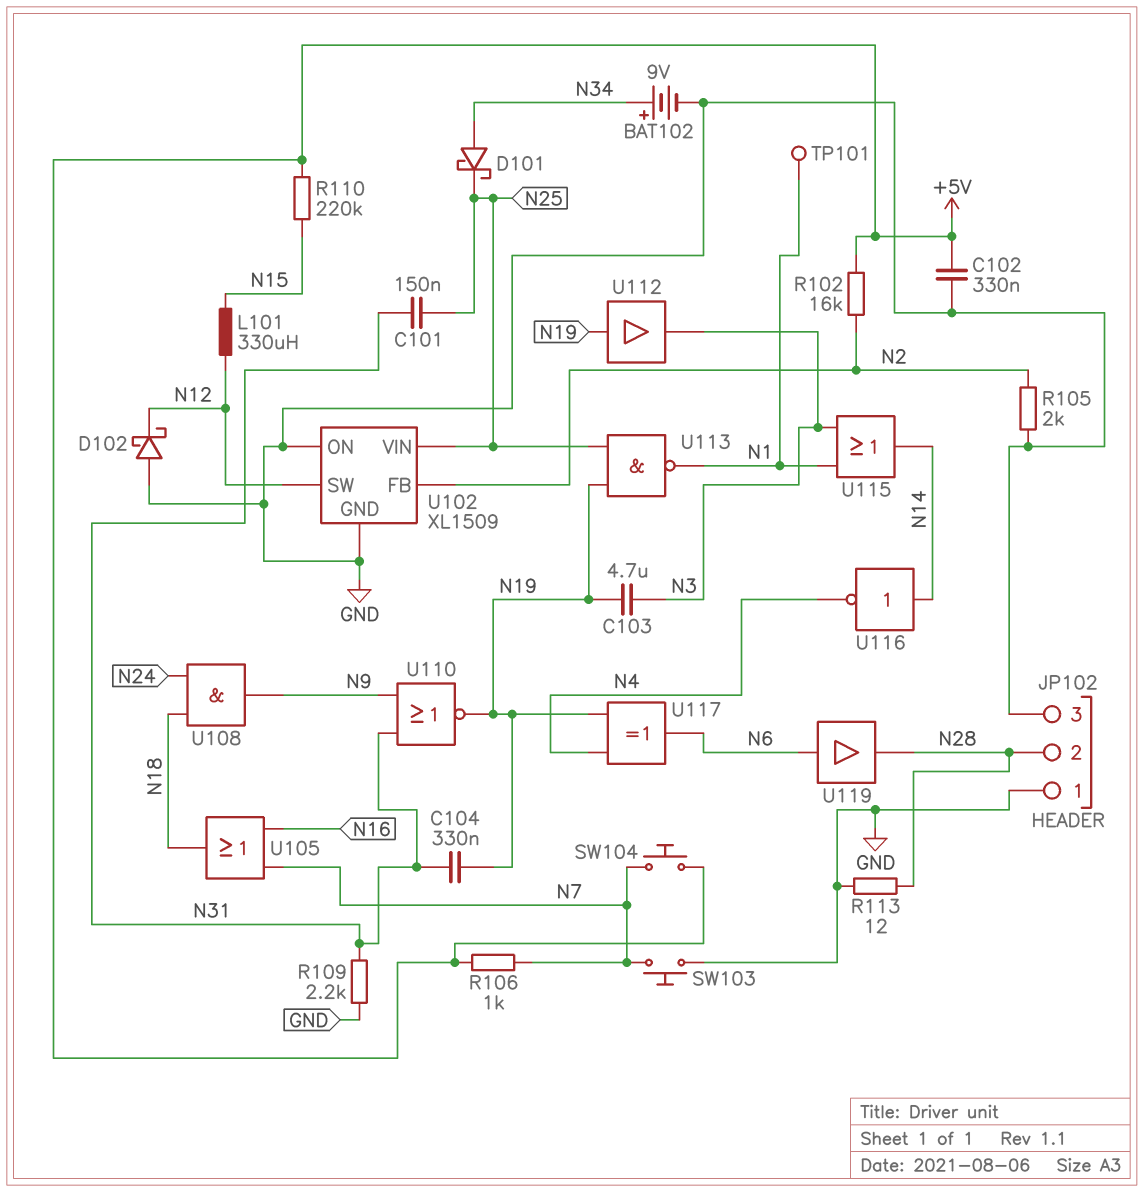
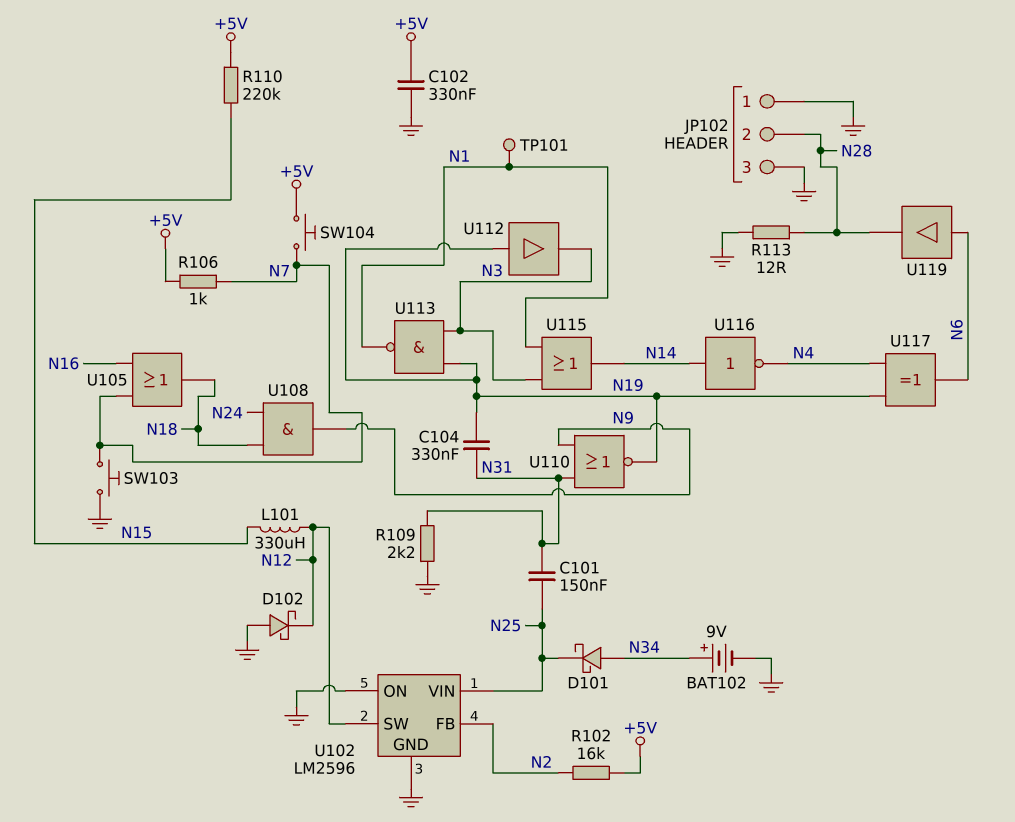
C103: 4.7uF (N3, N19) -> none
R105: 2k (GND, N2) -> none
U102: XL1509 -> LM2596
U113: NAND (in N19, in N25, out N1) -> NAND (in N3, in N19, out N1)

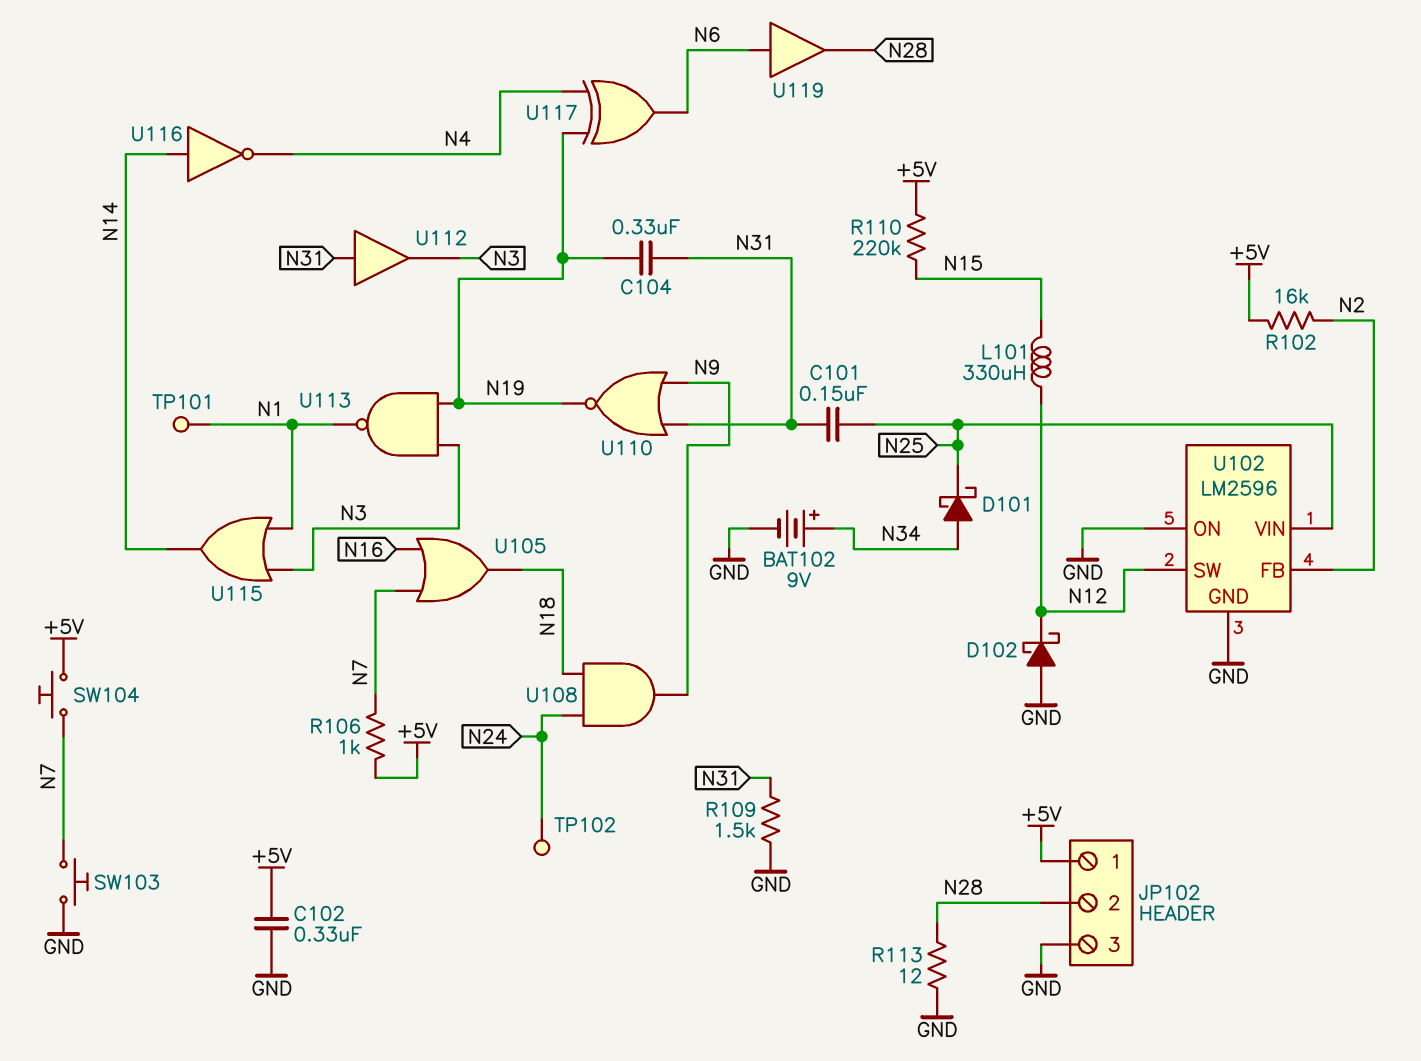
JP102 pin 1: GND -> +5V
R109: 2.2k (GND, N31) -> 1.5k (GND, N31)
TP102: none -> test point (N24)
U112: buffer (in N19, out N3) -> buffer (in N31, out N3)

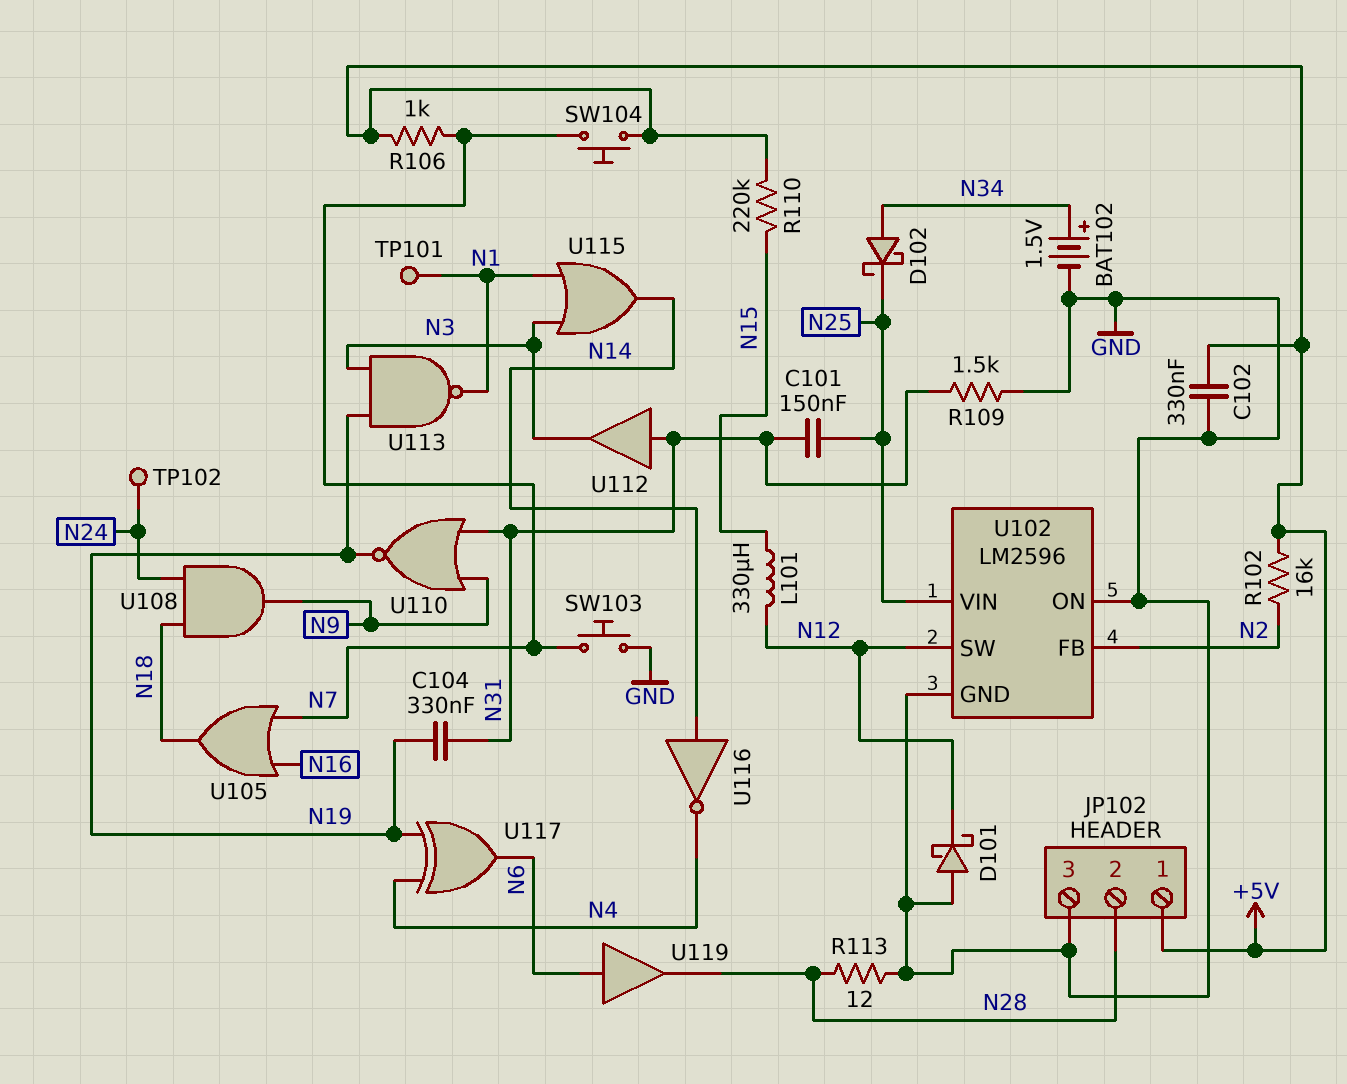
BAT102: 9V (plus N34, minus GND) -> 1.5V (plus N34, minus GND)
D101: schottky (A N34, K N25) -> schottky (A GND, K N12)
D102: schottky (A GND, K N12) -> schottky (A N34, K N25)

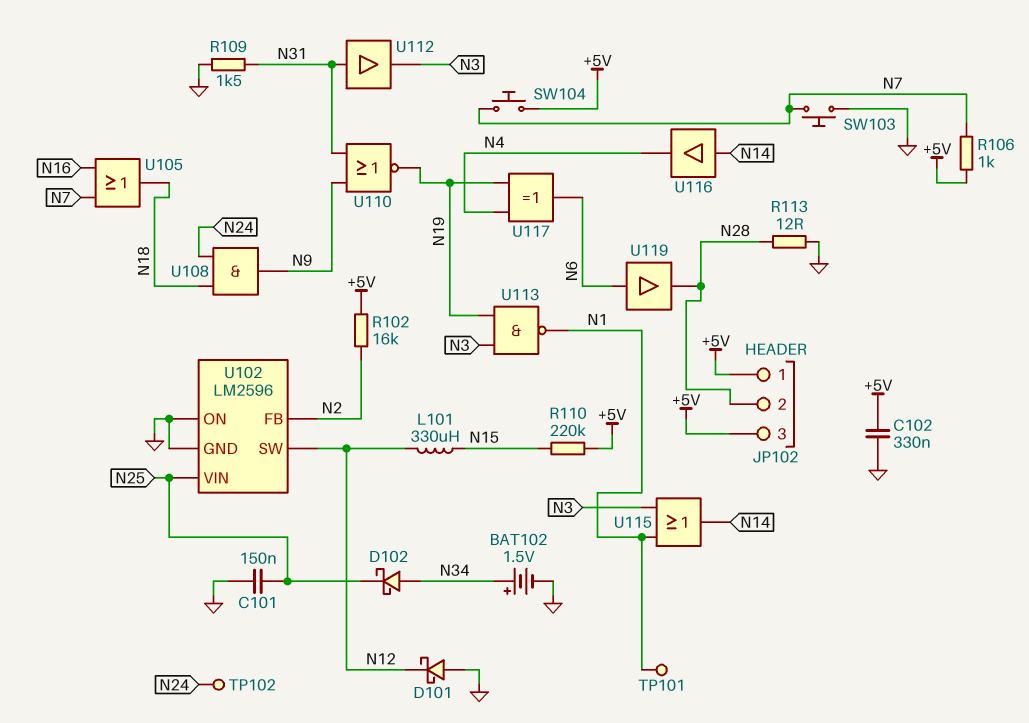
C101: 150nF (N25, N31) -> 150nF (GND, N25)
C104: 330nF (N19, N31) -> none
JP102 pin 3: GND -> +5V
U116: NOT (in N14, out N4) -> buffer (in N14, out N4)

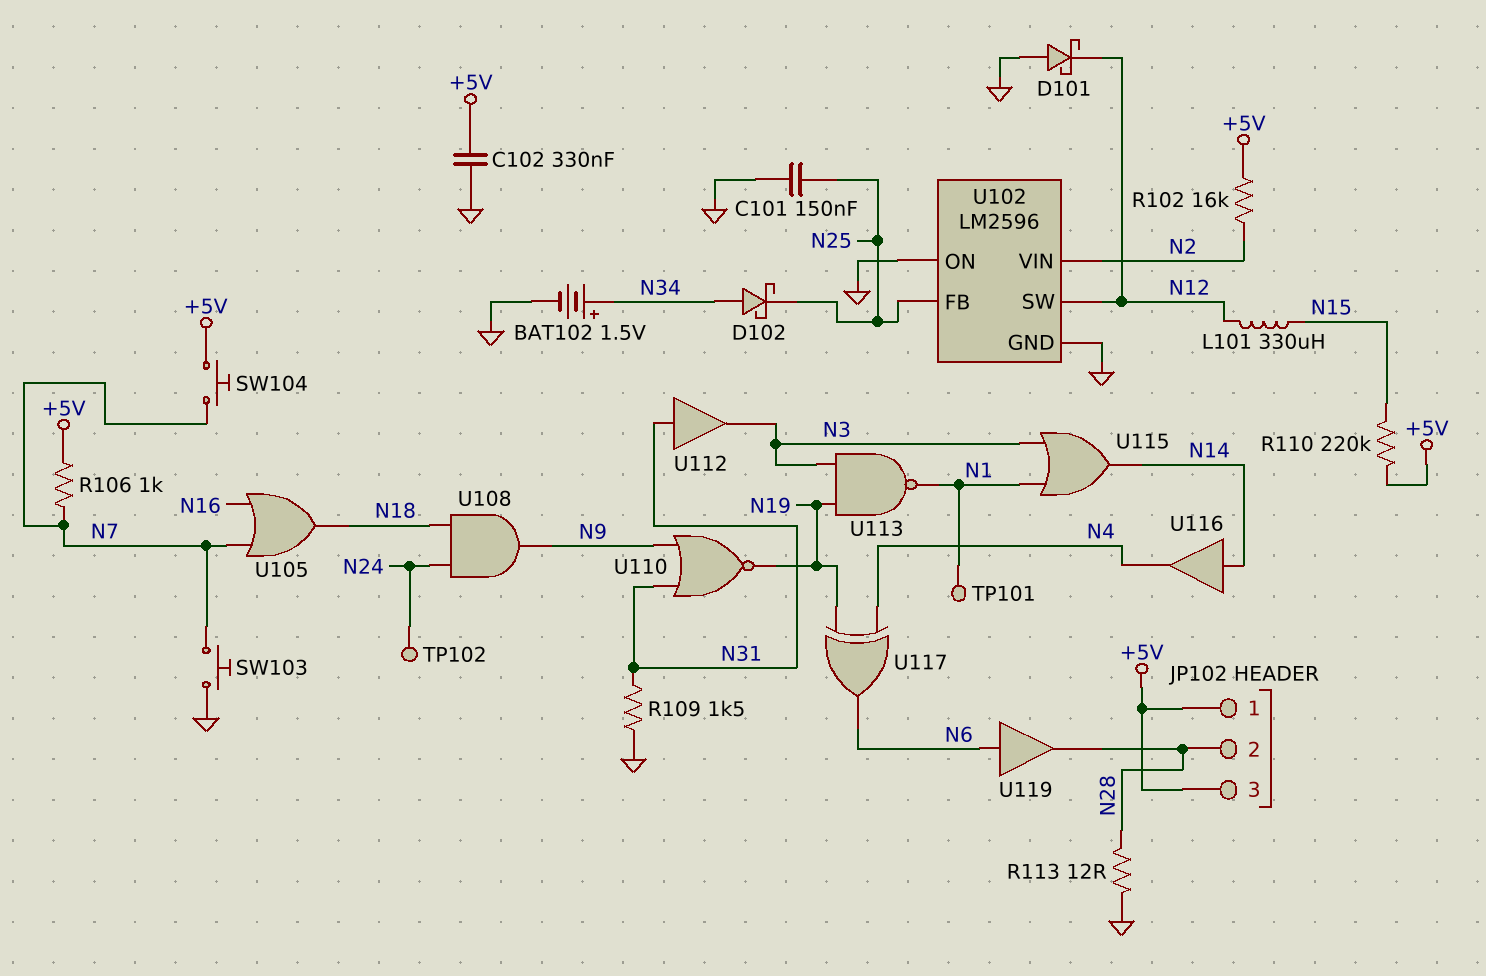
U102 pin FB: N2 -> N25
U102 pin VIN: N25 -> N2

